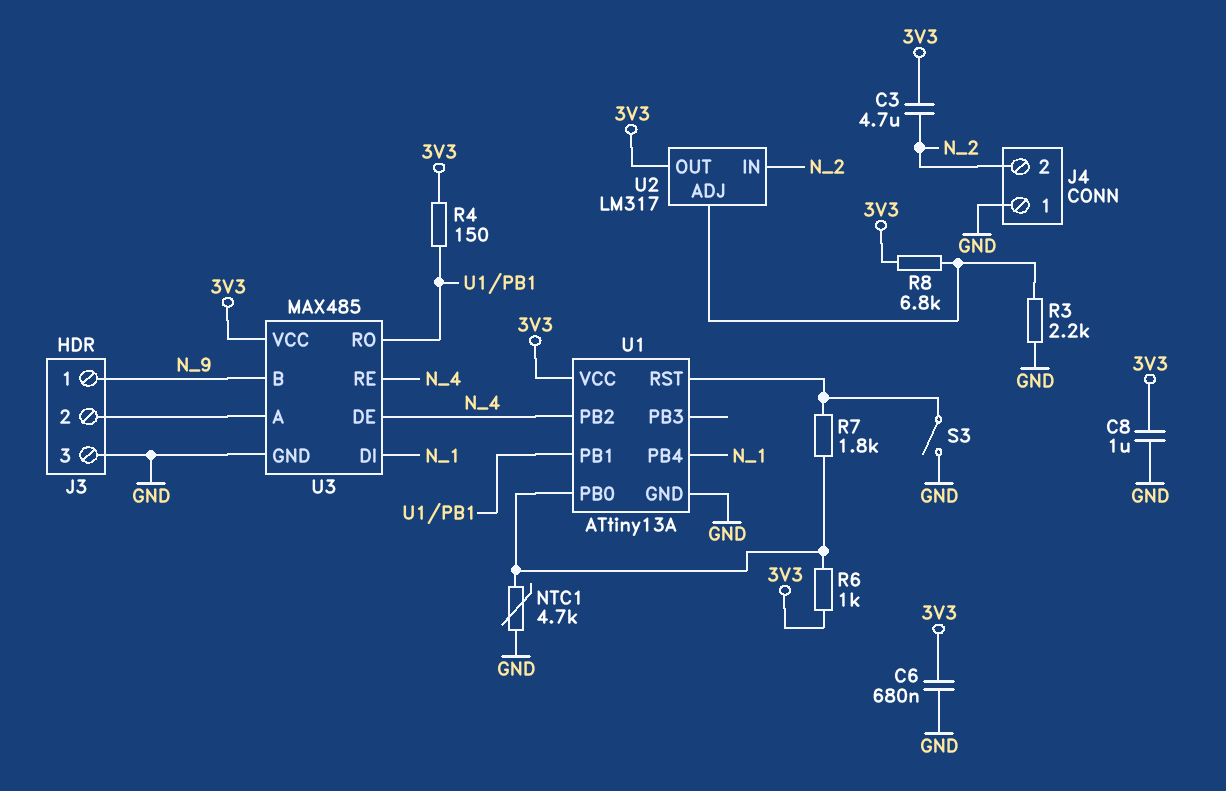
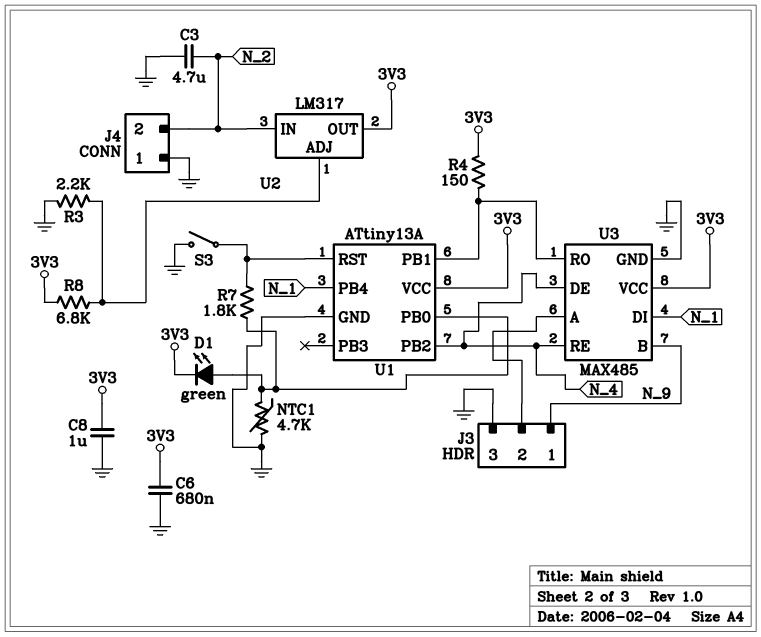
C3: 4.7uF (3V3, N_2) -> 4.7uF (GND, N_2)
D1: none -> LED green (A U1/PB0, K 3V3)
R6: 1k (3V3, U1/PB0) -> none

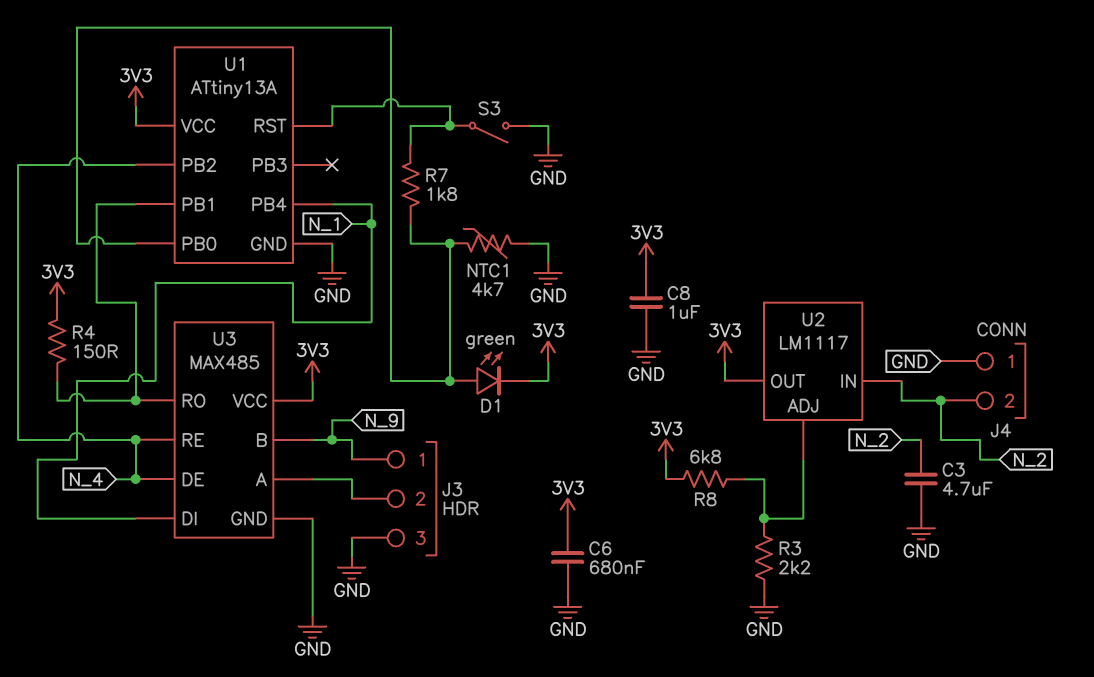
U2: LM317 -> LM1117

